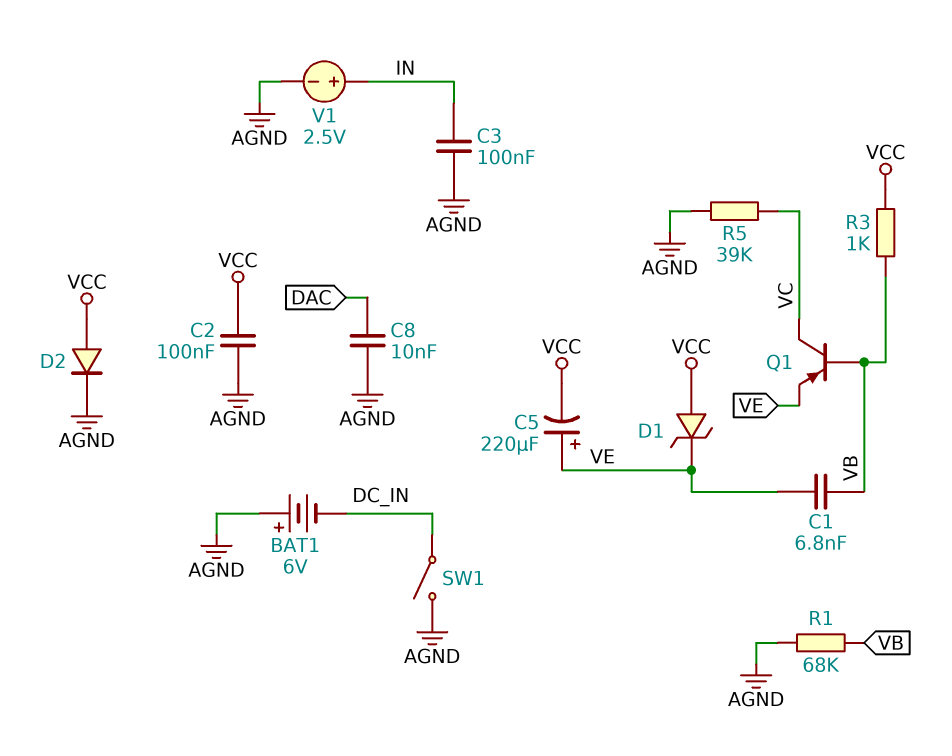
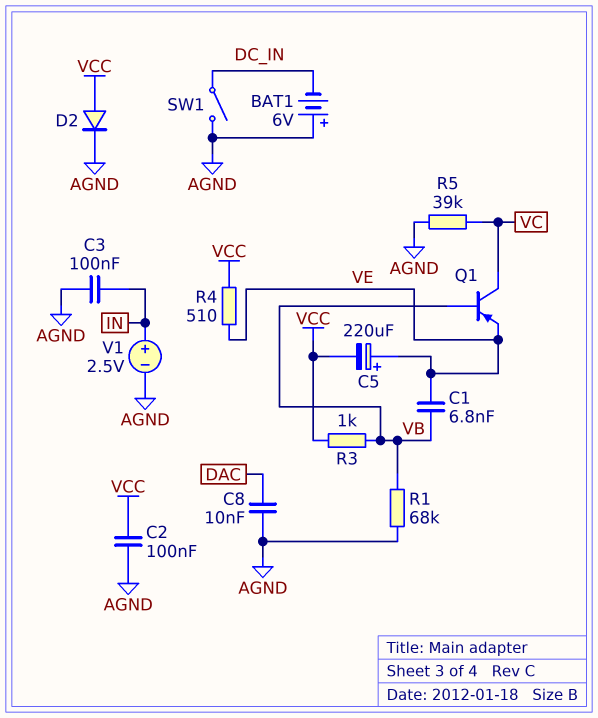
D1: zener (A VCC, K VE) -> none
R4: none -> 510 (VCC, VE)

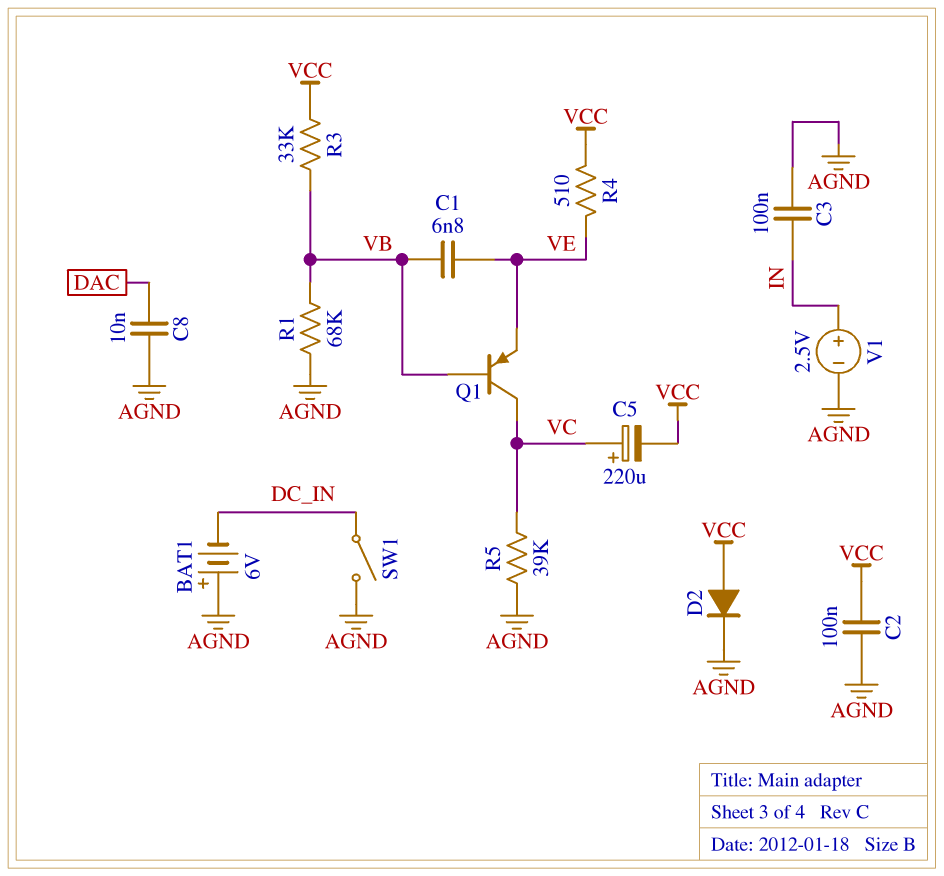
C5: 220uF (plus VE, minus VCC) -> 220uF (plus VC, minus VCC)
R3: 1k (VB, VCC) -> 33k (VB, VCC)

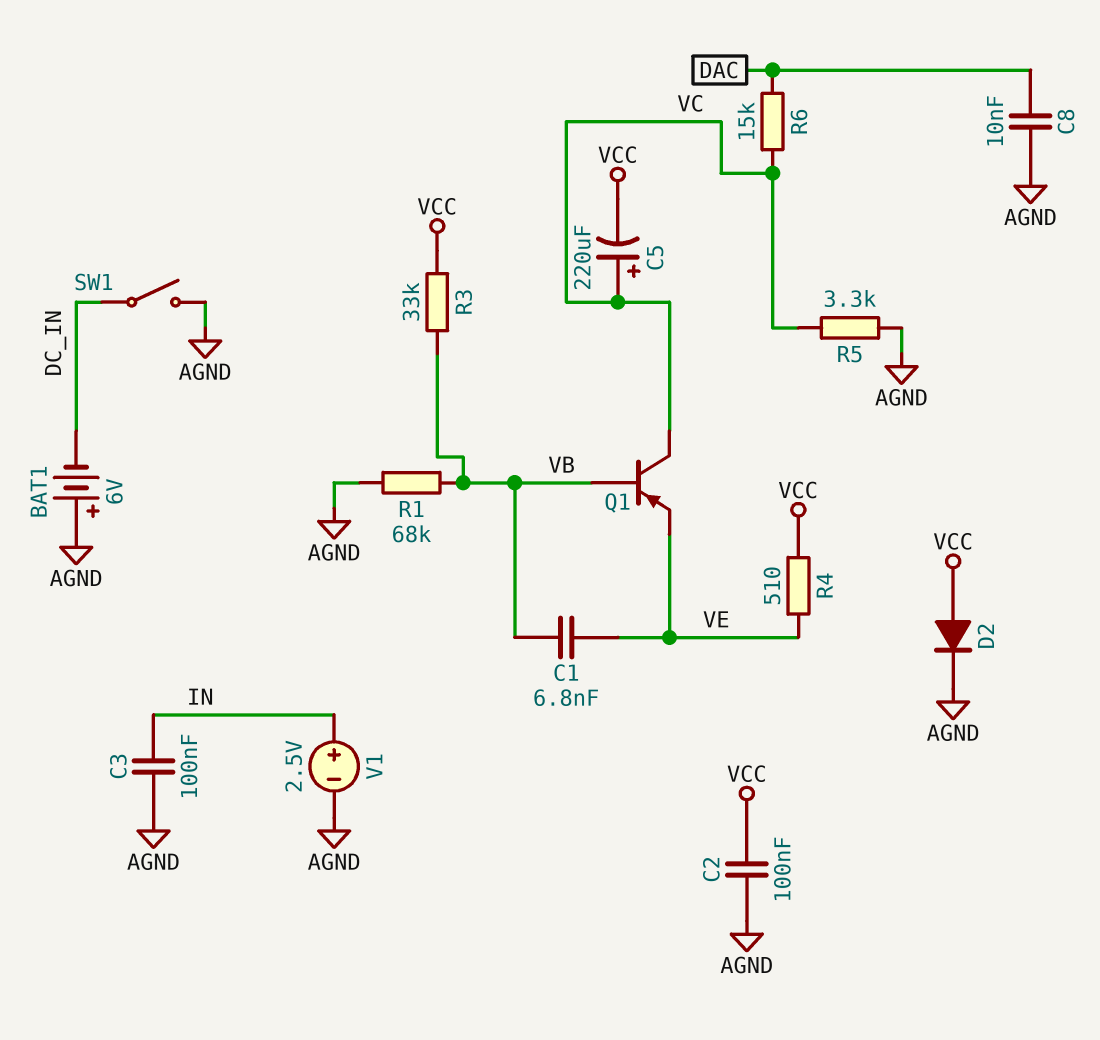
R5: 39k (AGND, VC) -> 3.3k (AGND, VC)
R6: none -> 15k (DAC, VC)

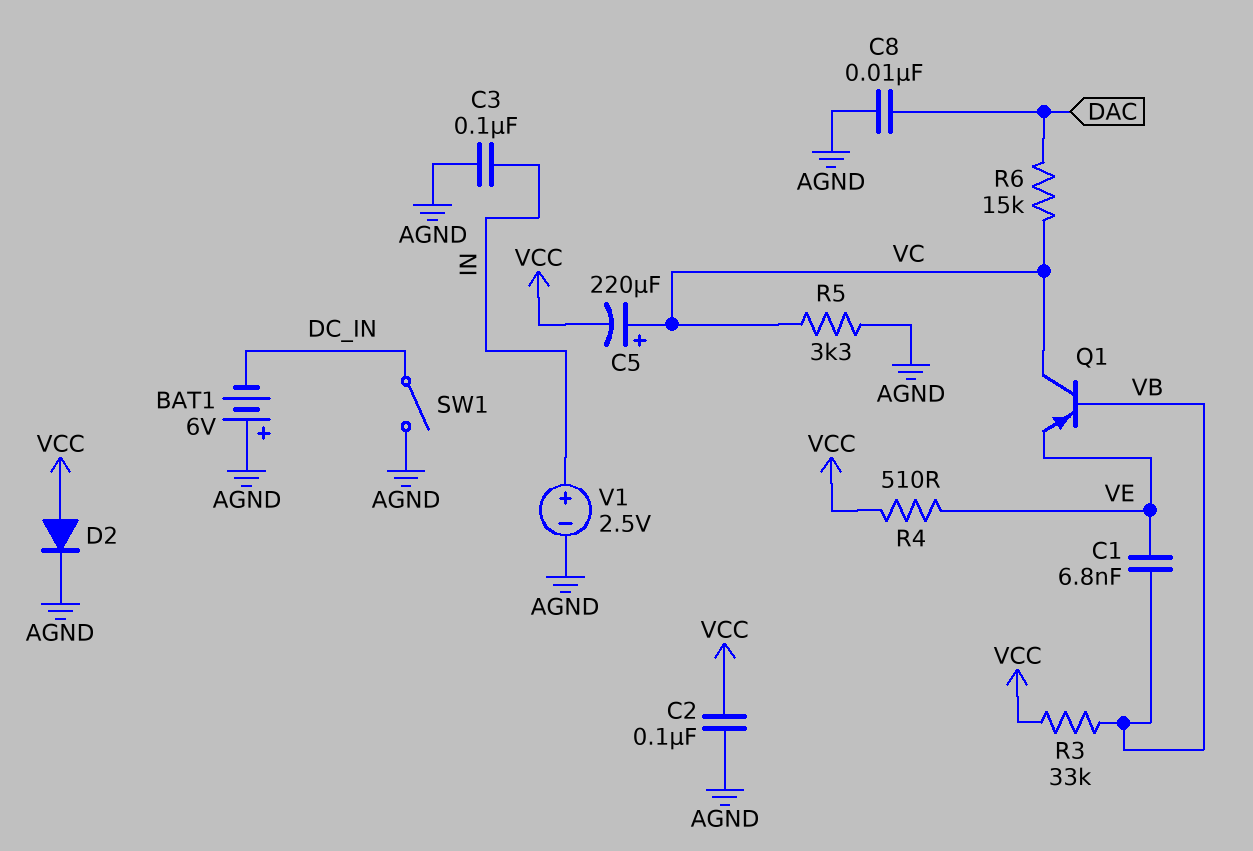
R1: 68k (AGND, VB) -> none

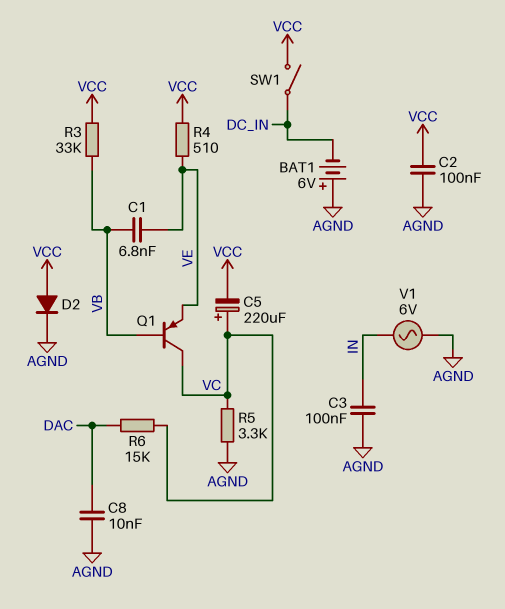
SW1: switch (AGND, DC_IN) -> switch (DC_IN, VCC)
V1: 2.5V (plus IN, minus AGND) -> AC 6V (AGND, IN)

